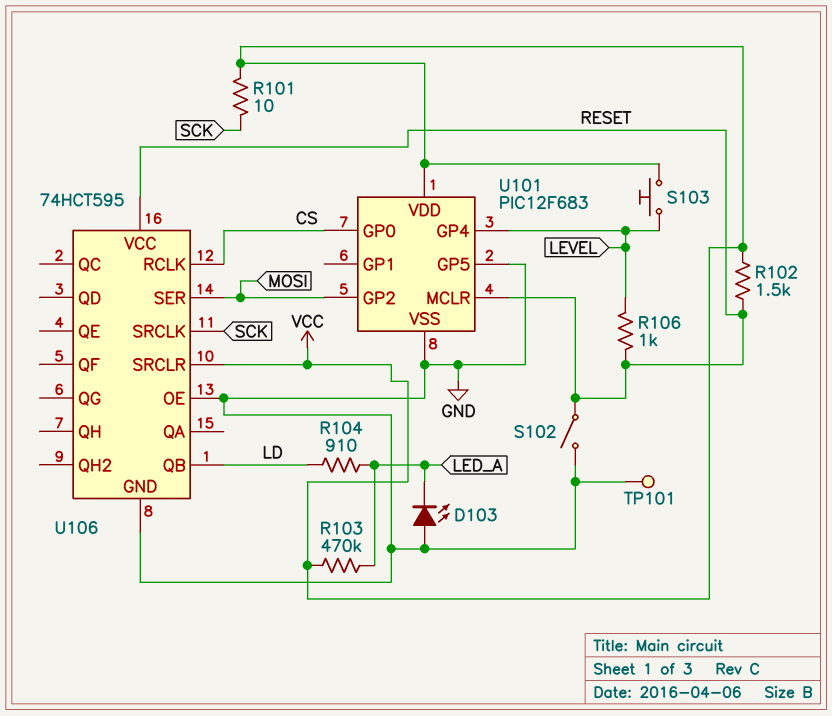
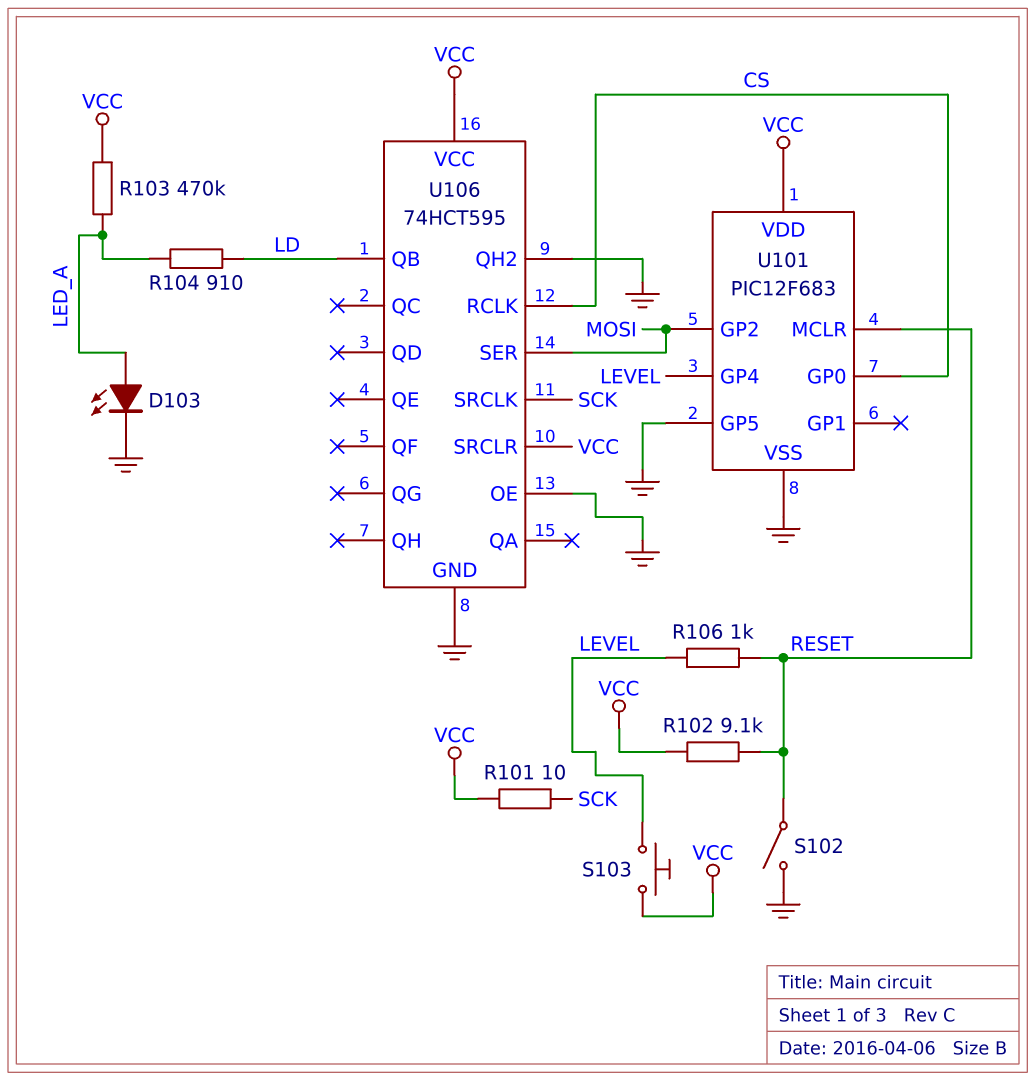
D103: LED (A GND, K LED_A) -> LED (A LED_A, K GND)
R102: 1.5k (RESET, VCC) -> 9.1k (RESET, VCC)
TP101: test point (GND) -> none
U106 pin QH2: none -> GND
U106 pin VCC: RESET -> VCC

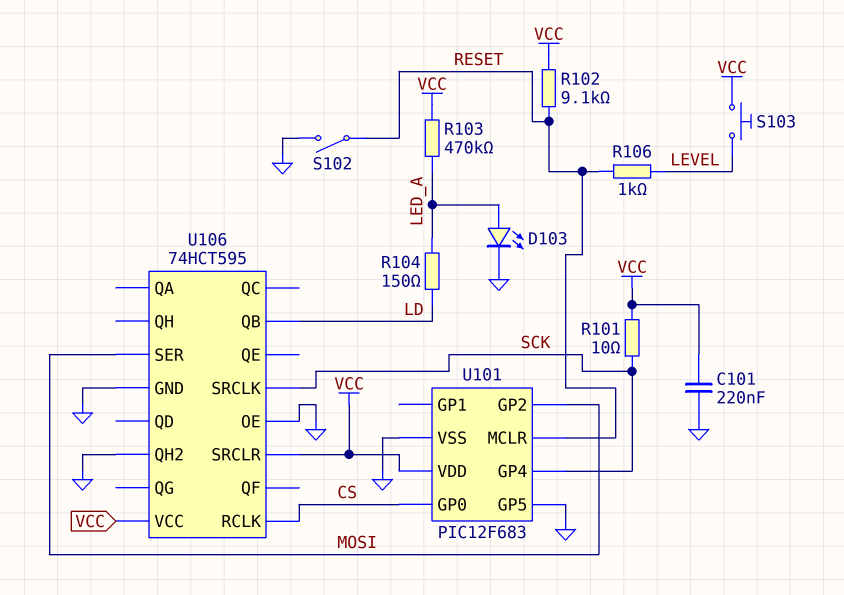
C101: none -> 220nF (GND, VCC)
R104: 910 (LD, LED_A) -> 150 (LD, LED_A)
U101 pin GP4: LEVEL -> SCK

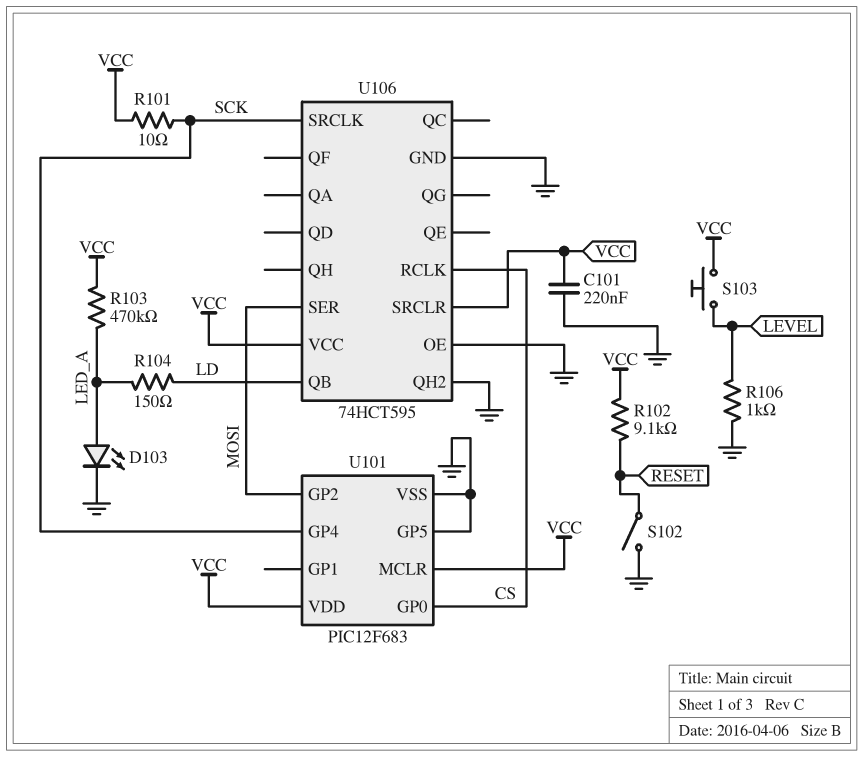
R106: 1k (LEVEL, RESET) -> 1k (GND, LEVEL)
U101 pin MCLR: RESET -> VCC

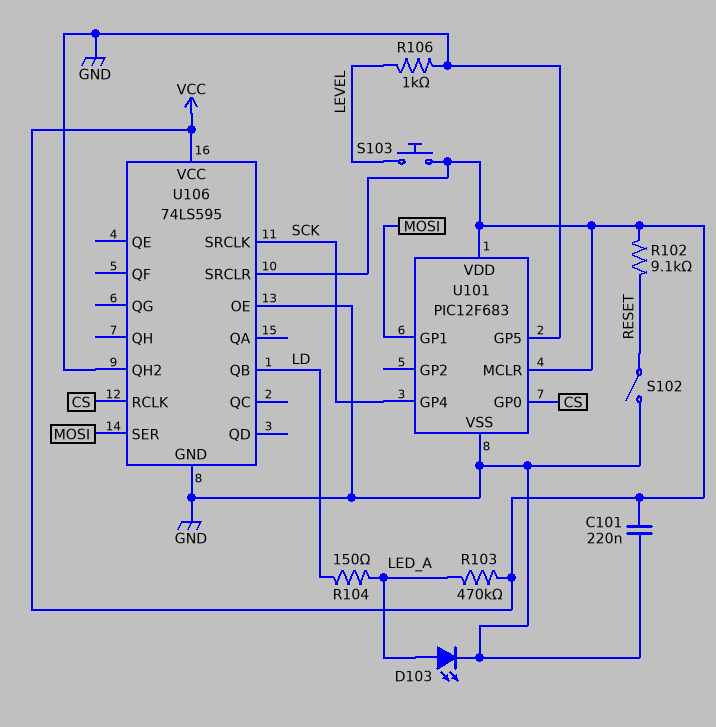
R101: 10 (SCK, VCC) -> none
U101 pin GP1: none -> MOSI
U101 pin GP2: MOSI -> none
U106: 74HCT595 -> 74LS595

